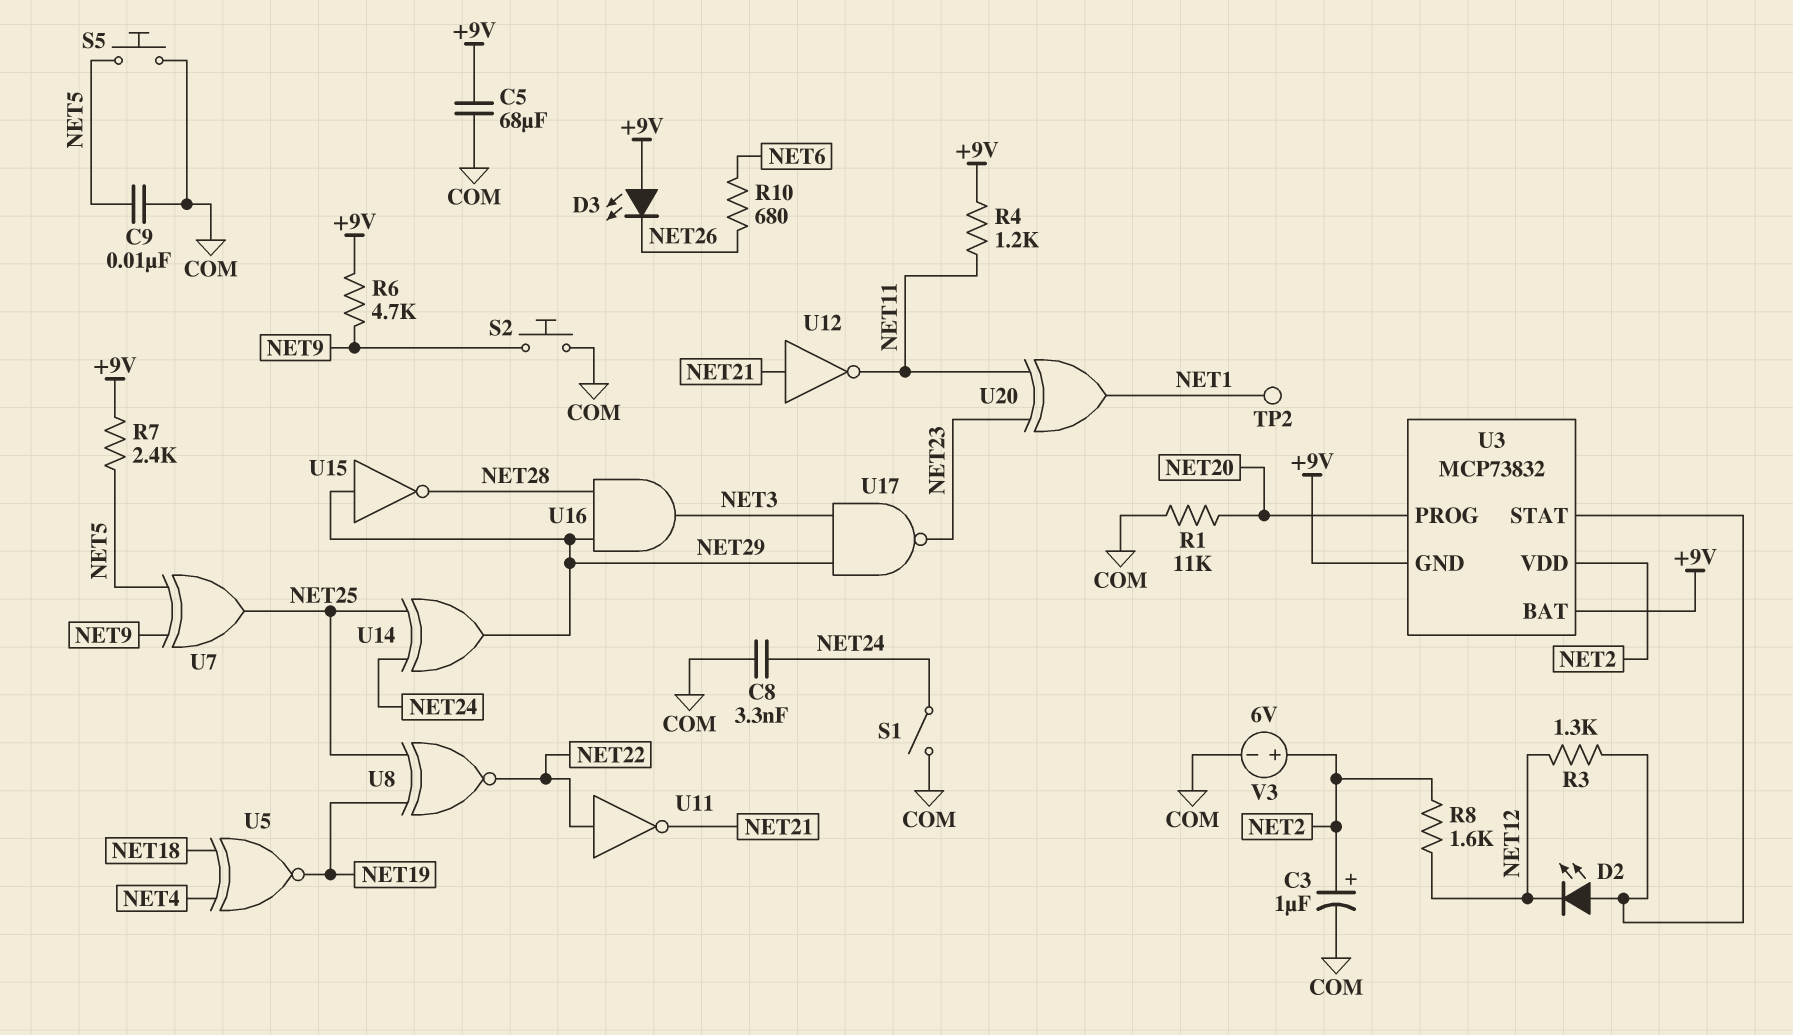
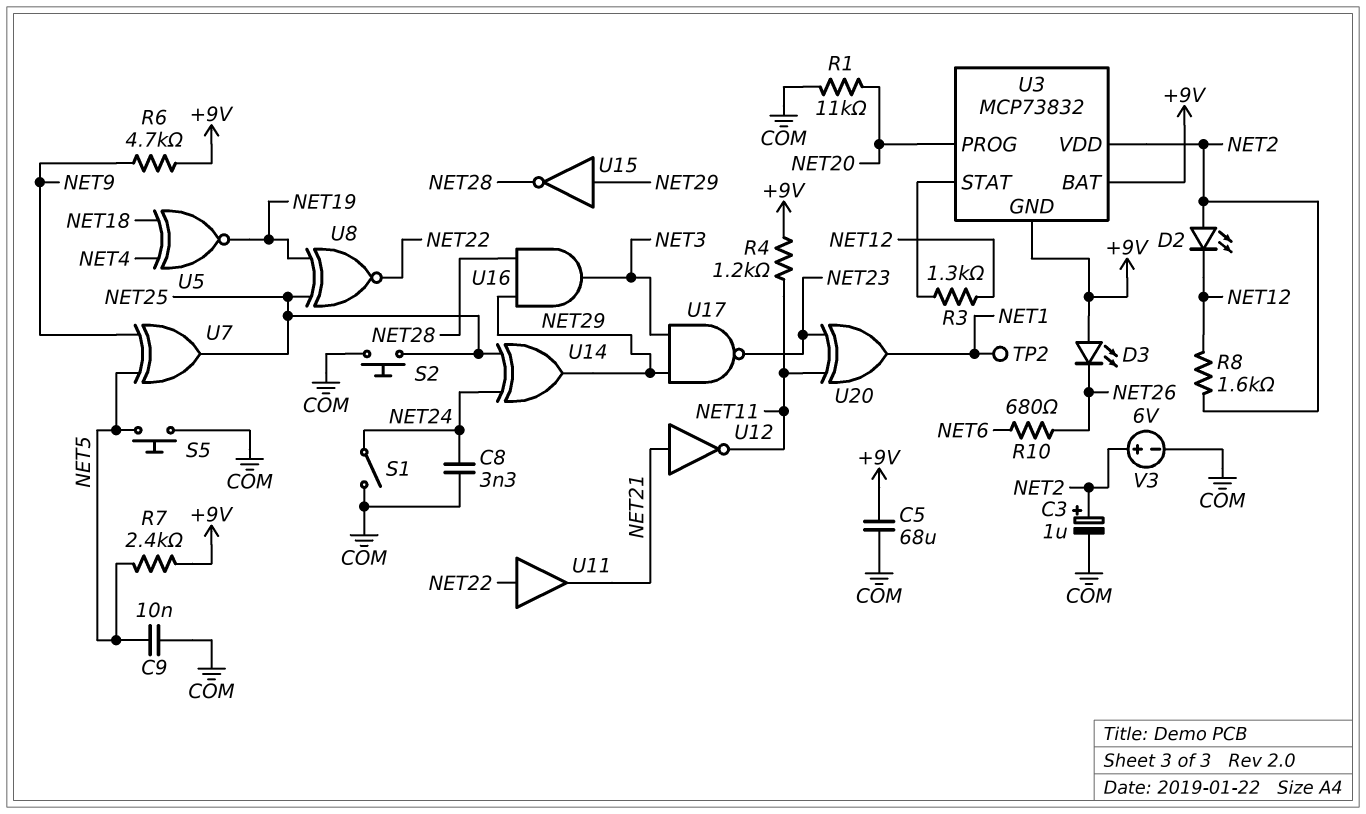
D2: LED (A U3/STAT, K NET12) -> LED (A NET2, K NET12)
S2: button (COM, NET9) -> button (COM, NET25)
U11: NOT (in NET22, out NET21) -> buffer (in NET22, out NET21)

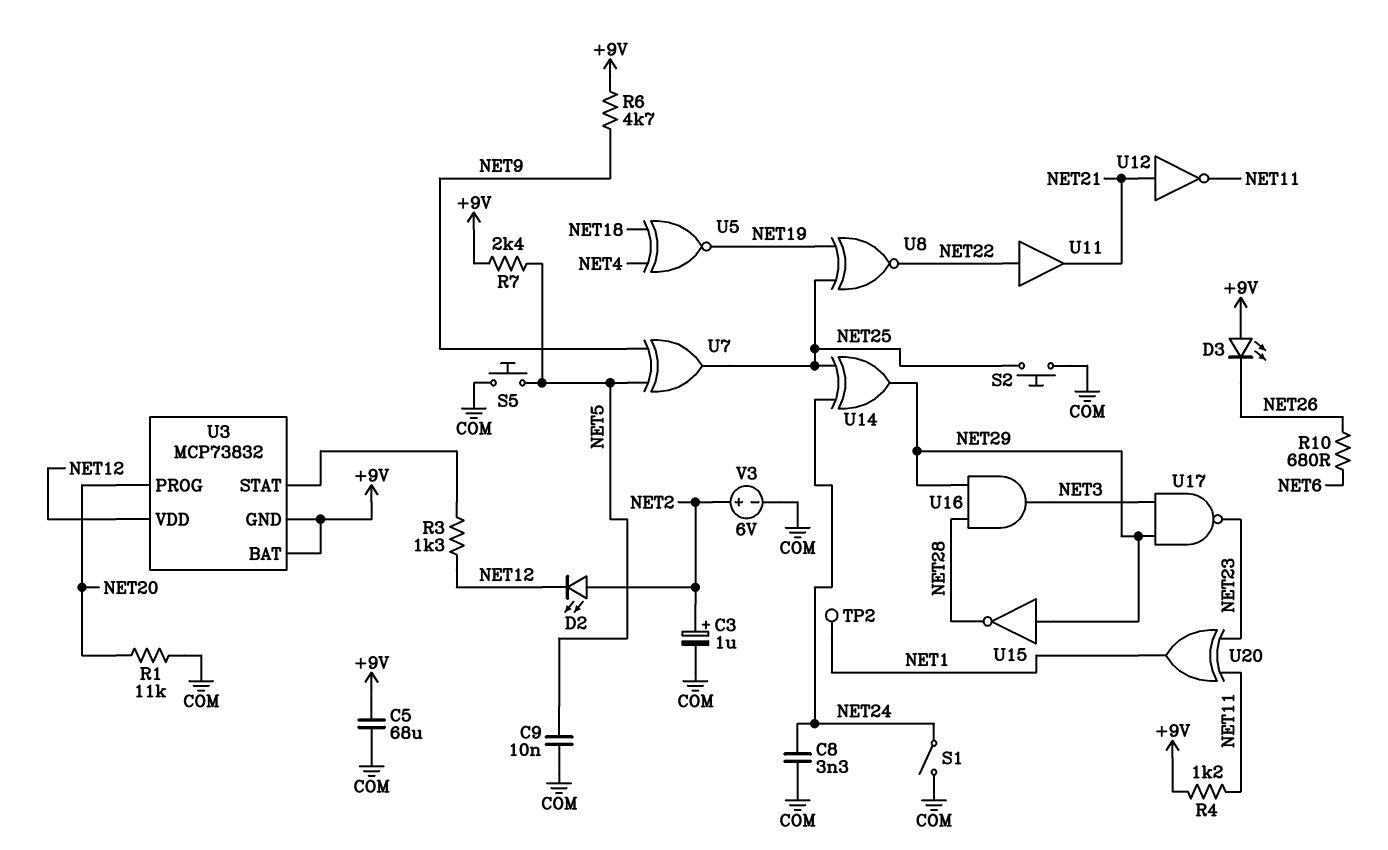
R8: 1.6k (NET2, NET12) -> none
U3 pin VDD: NET2 -> NET12

